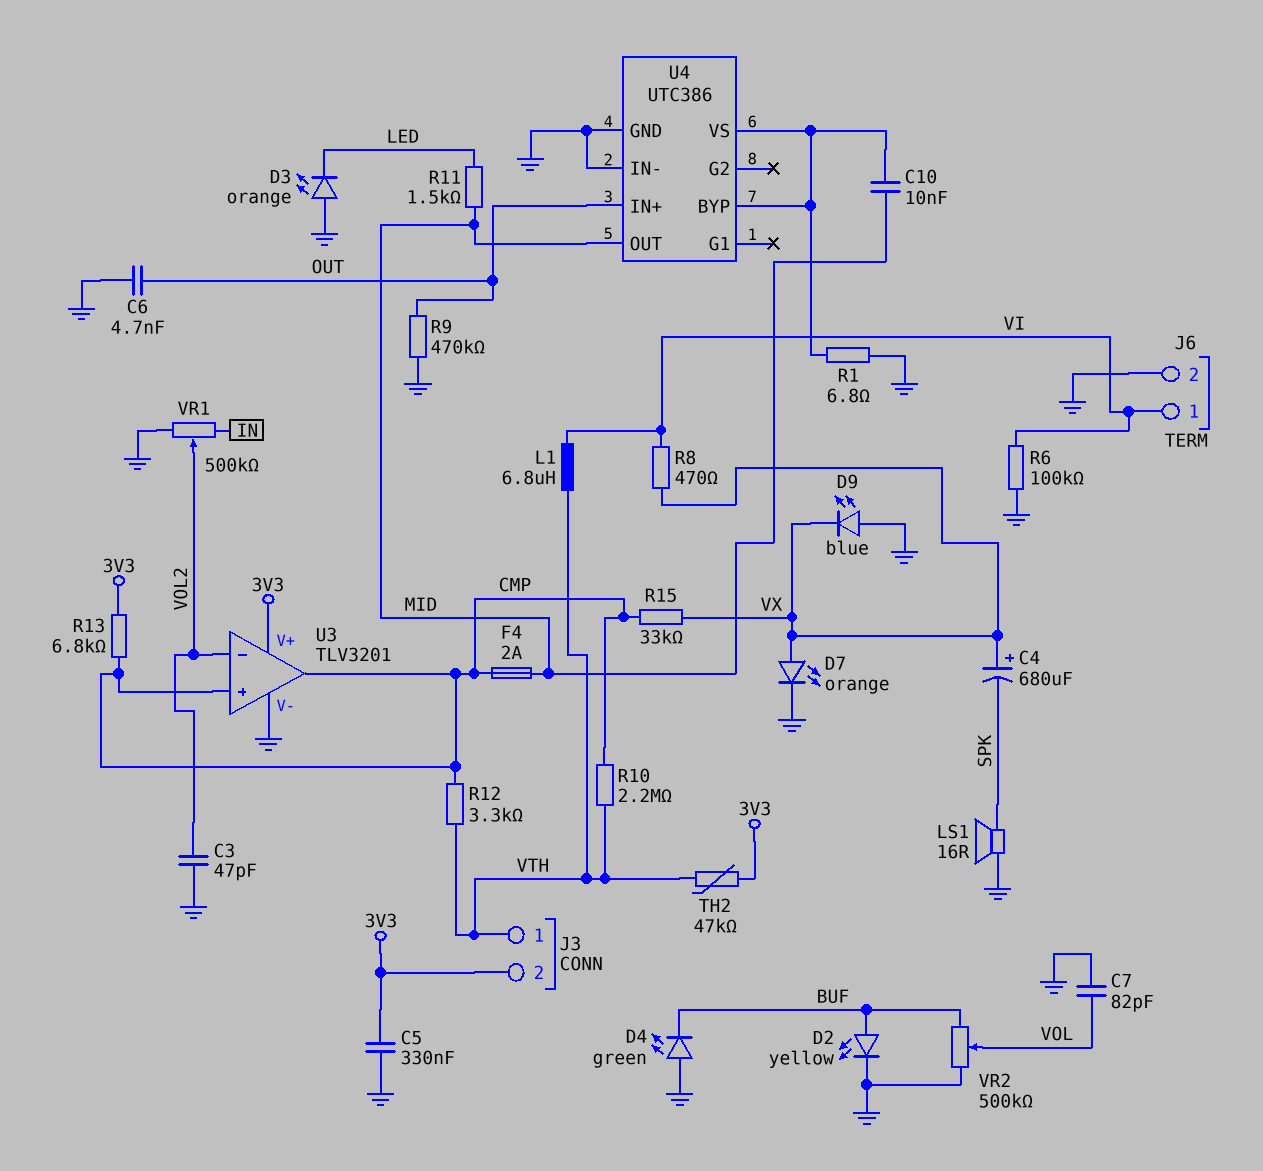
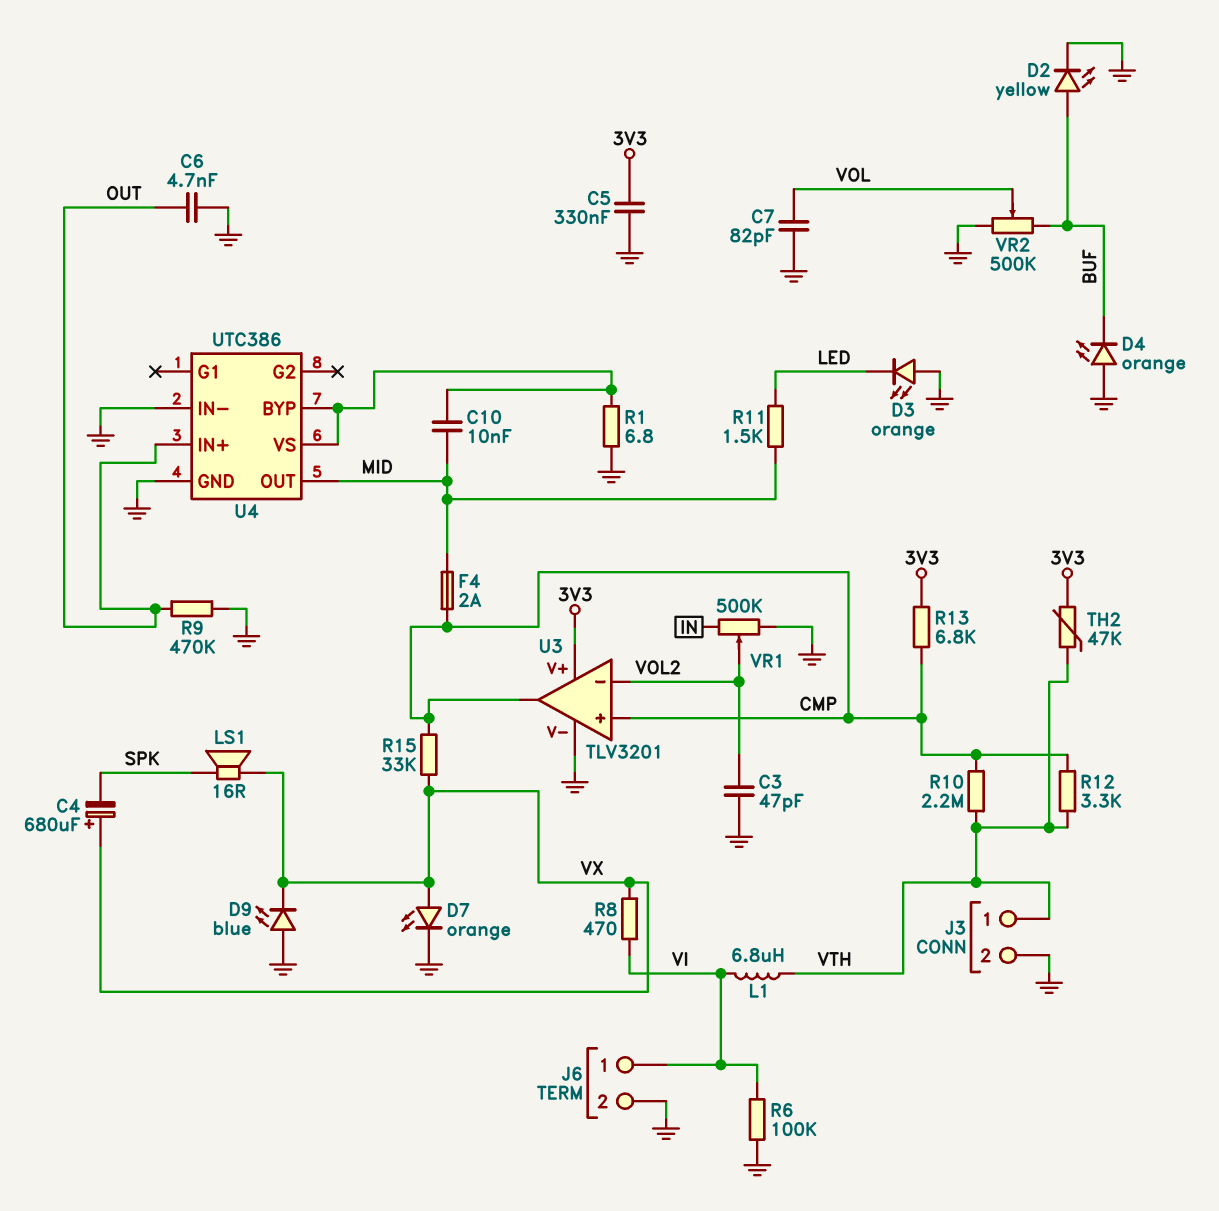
D4: LED green (A GND, K BUF) -> LED orange (A GND, K BUF)
J3 pin 2: 3V3 -> GND
LS1: speaker 16R (GND, SPK) -> speaker 16R (SPK, VX)

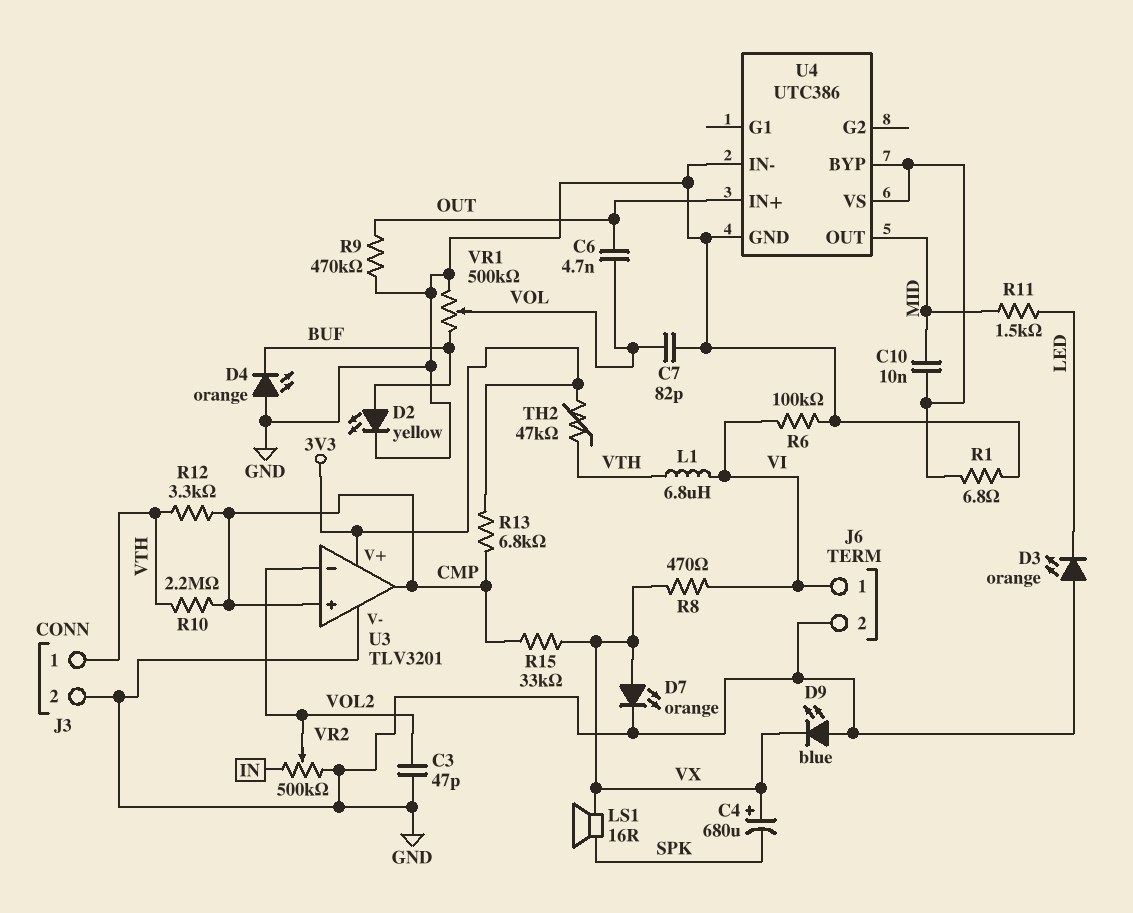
C5: 330nF (3V3, GND) -> none
C6: 4.7nF (GND, OUT) -> 4.7nF (OUT, VOL)
F4: 2A (CMP, MID) -> none
VR1: 500k (GND, IN, wiper VOL2) -> 500k (BUF, GND, wiper VOL)
VR2: 500k (BUF, GND, wiper VOL) -> 500k (GND, IN, wiper VOL2)

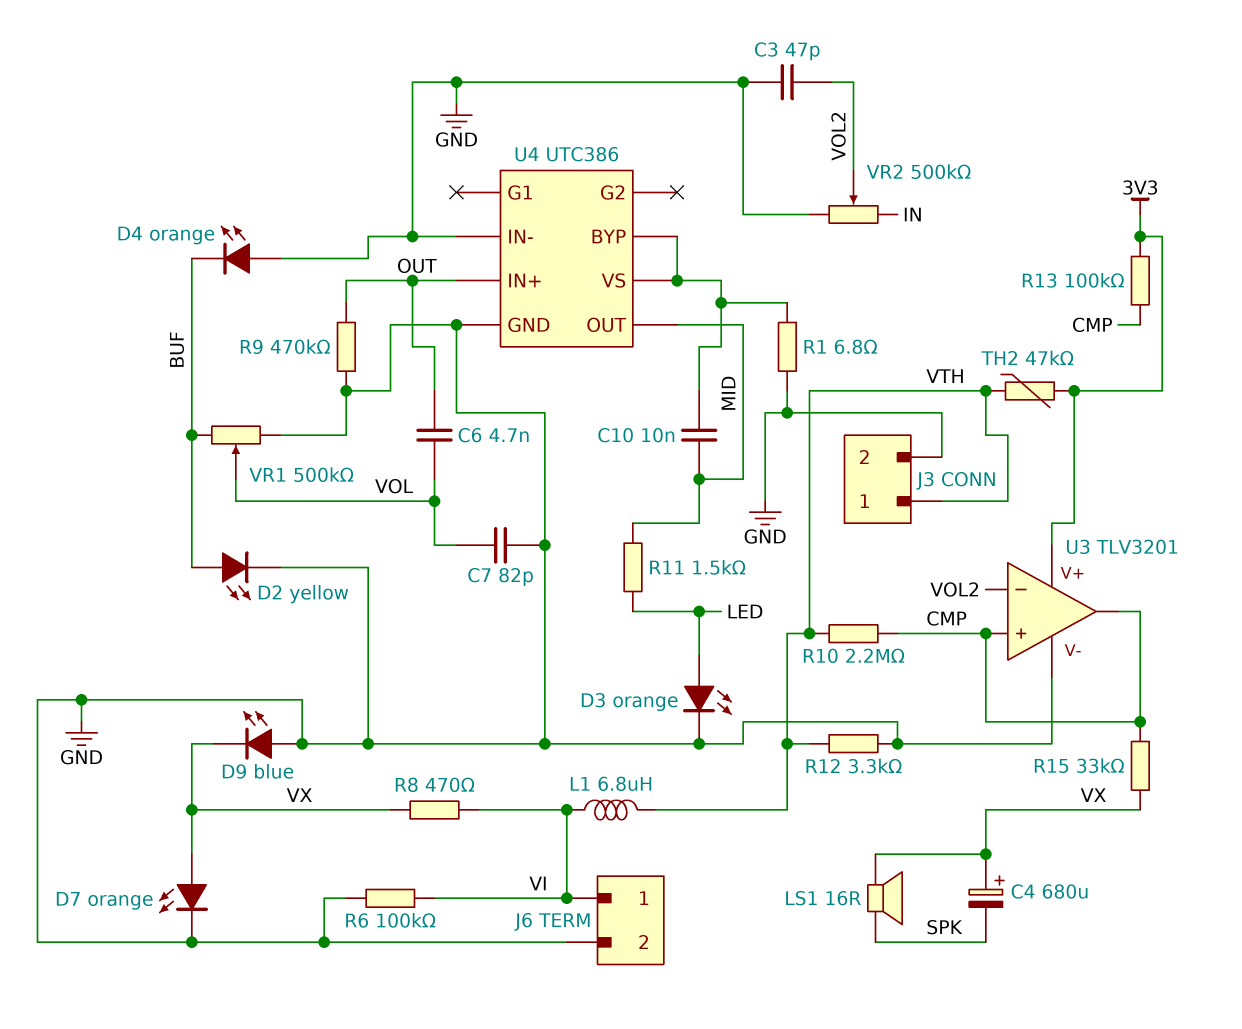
D3: LED orange (A GND, K LED) -> LED orange (A LED, K GND)
R12: 3.3k (CMP, VTH) -> 3.3k (GND, VTH)
R13: 6.8k (3V3, CMP) -> 100k (3V3, CMP)

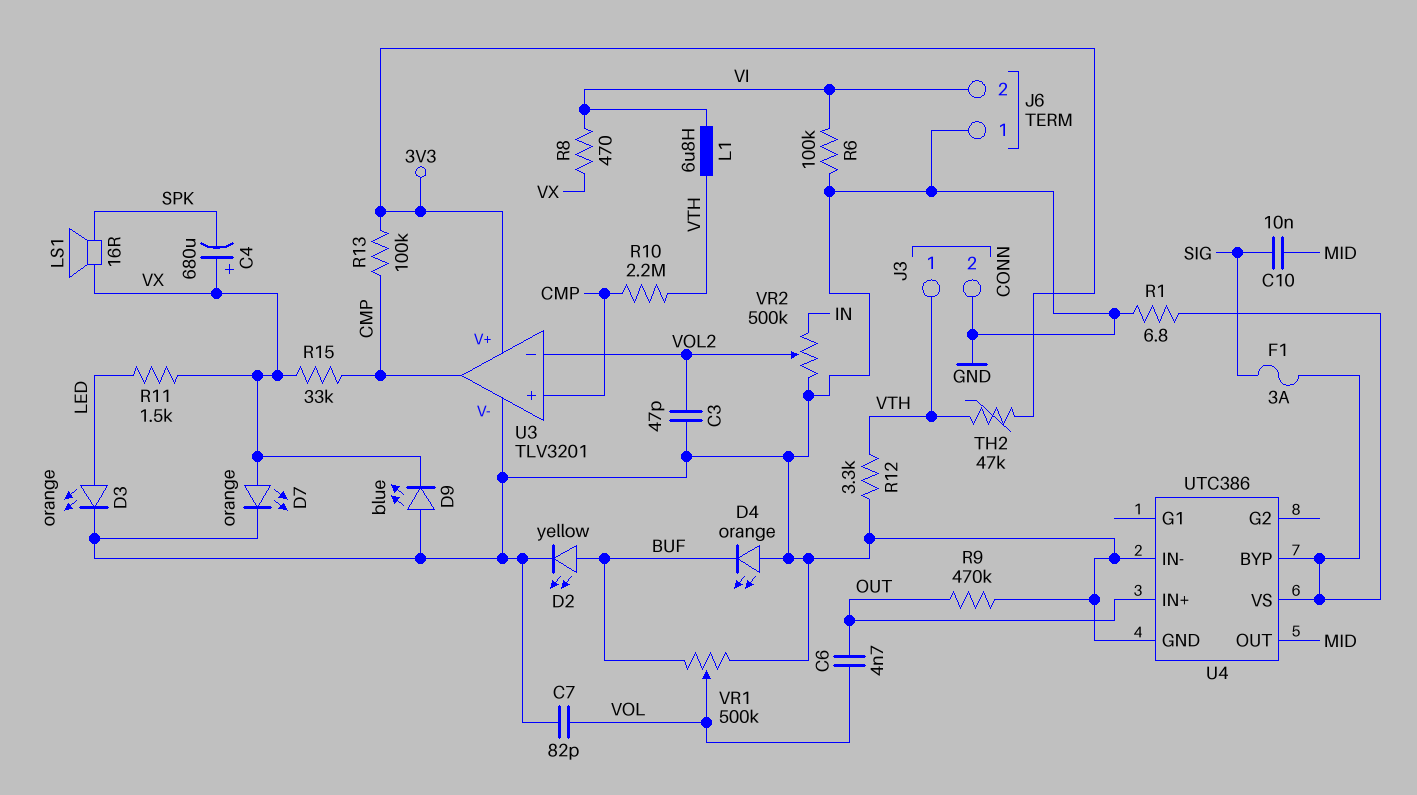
C10: 10nF (MID, U4/BYP) -> 10nF (MID, SIG)
F1: none -> 3A (SIG, U4/BYP)
J6 pin 1: VI -> GND
J6 pin 2: GND -> VI
R11: 1.5k (LED, MID) -> 1.5k (LED, VX)

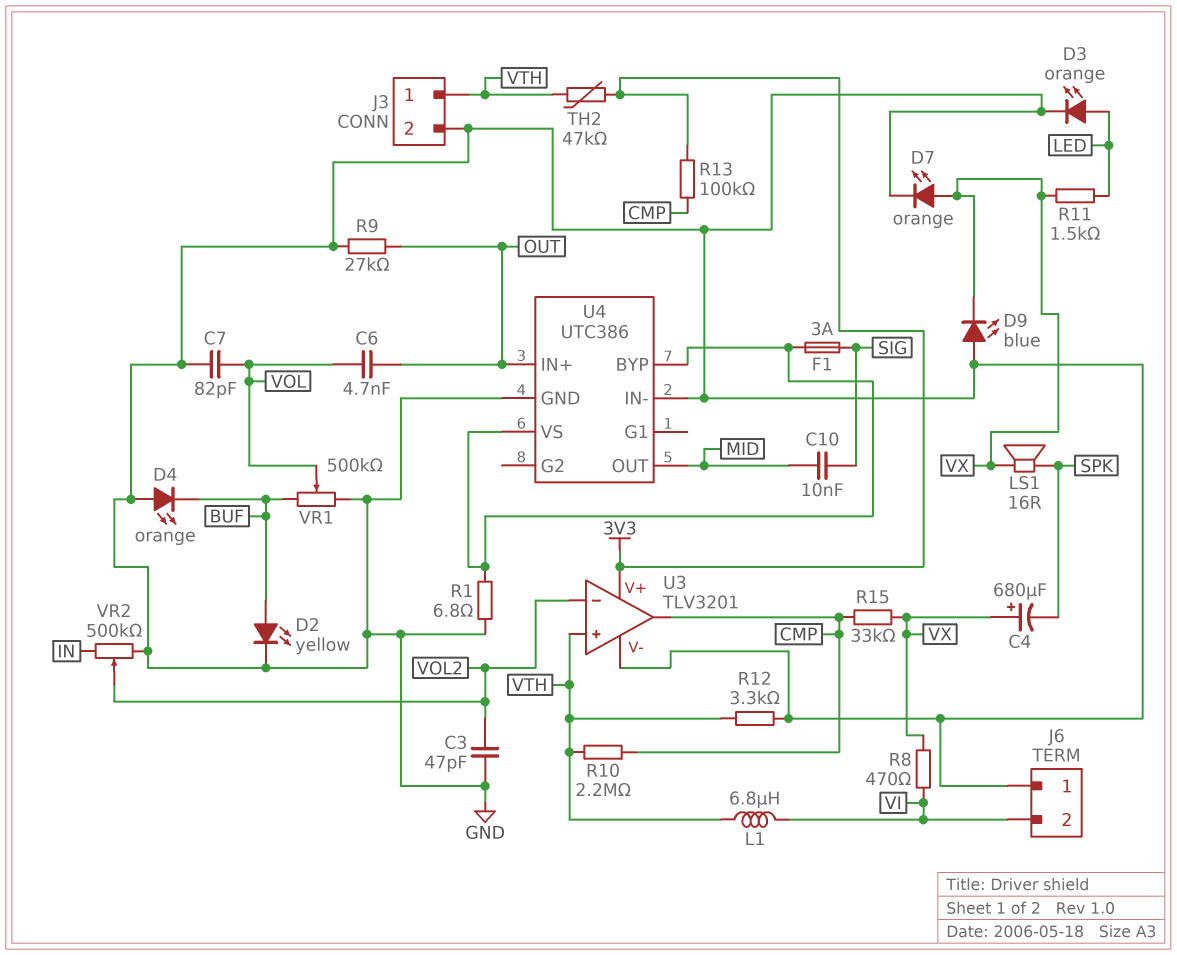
R6: 100k (GND, VI) -> none
R9: 470k (GND, OUT) -> 27k (GND, OUT)
U3 pin in+: CMP -> VTH

